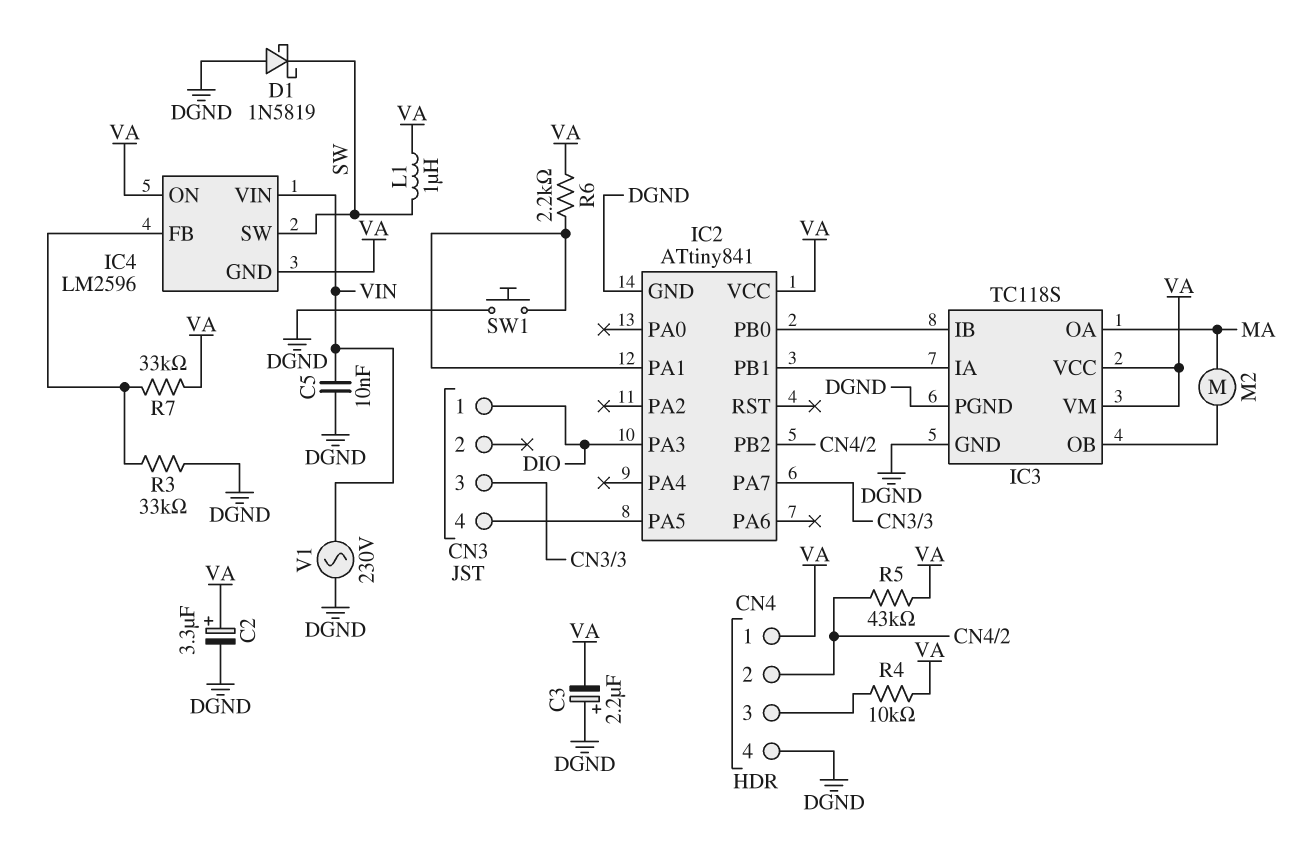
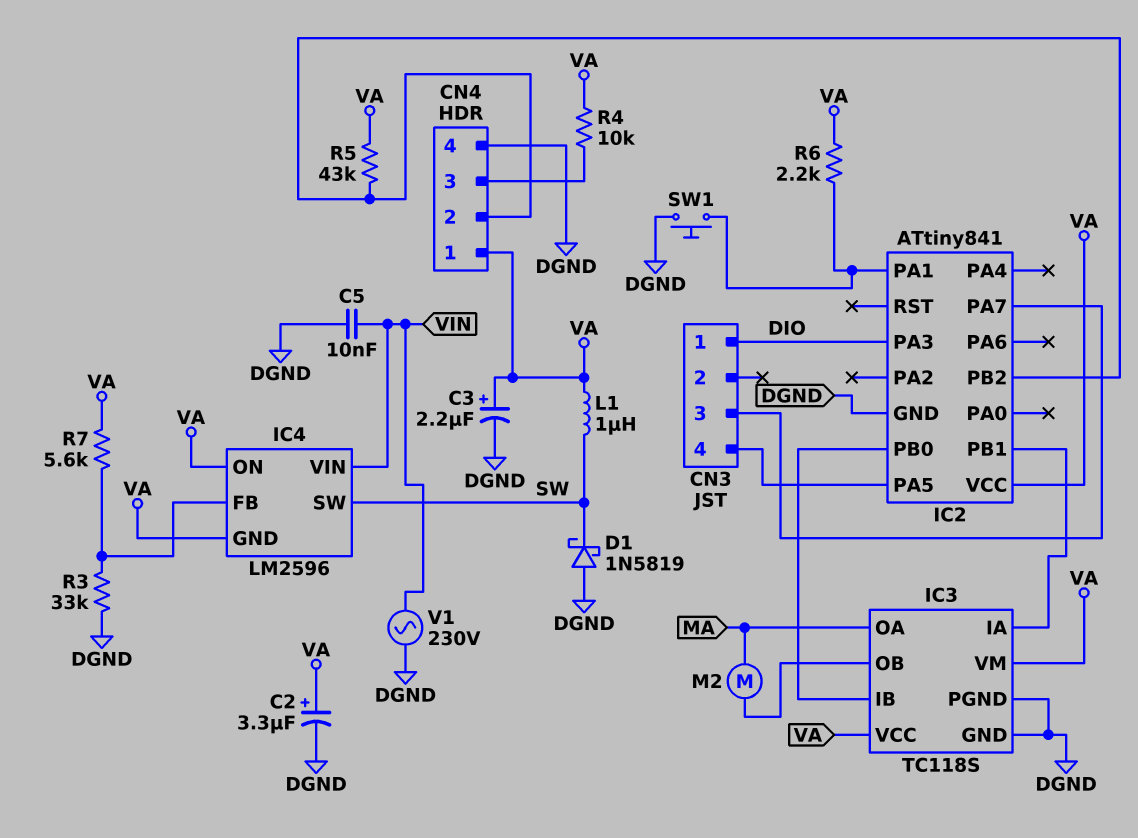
C3: 2.2uF (plus DGND, minus VA) -> 2.2uF (plus VA, minus DGND)
R7: 33k (IC4/FB, VA) -> 5.6k (IC4/FB, VA)

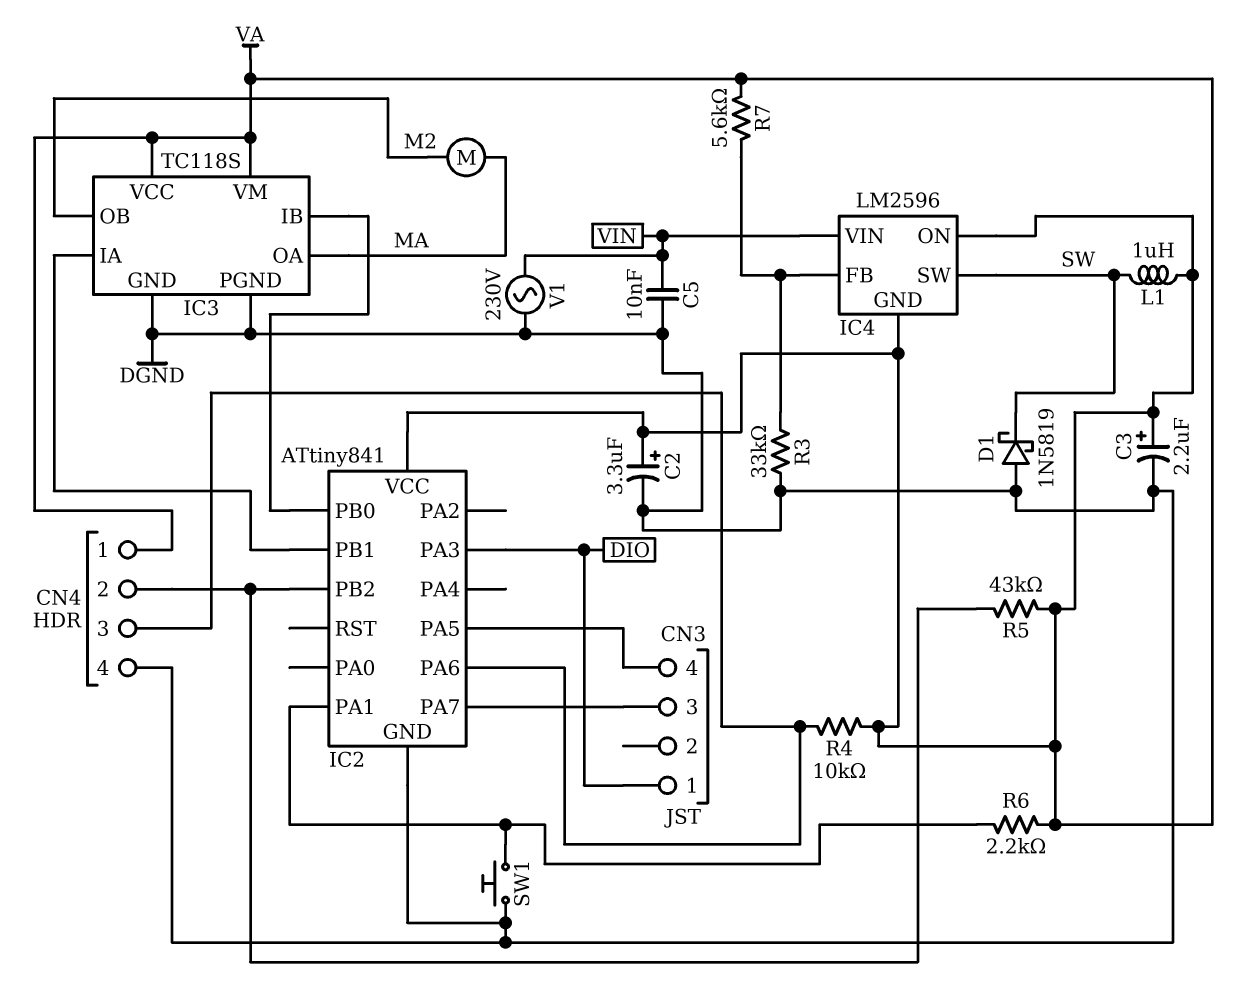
IC2 pin PA6: none -> CN4/3

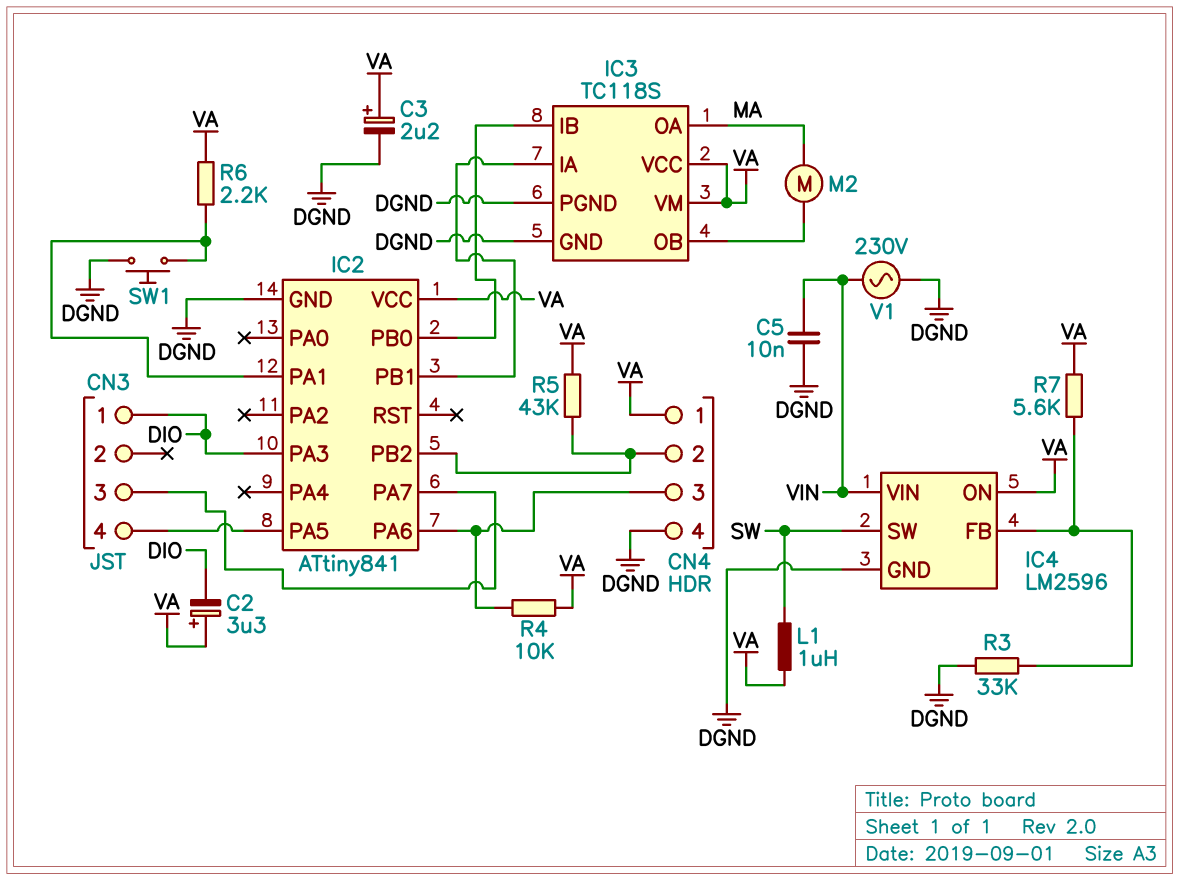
C2: 3.3uF (plus VA, minus DGND) -> 3.3uF (plus VA, minus DIO)
D1: schottky 1N5819 (A DGND, K SW) -> none
IC4 pin GND: VA -> DGND

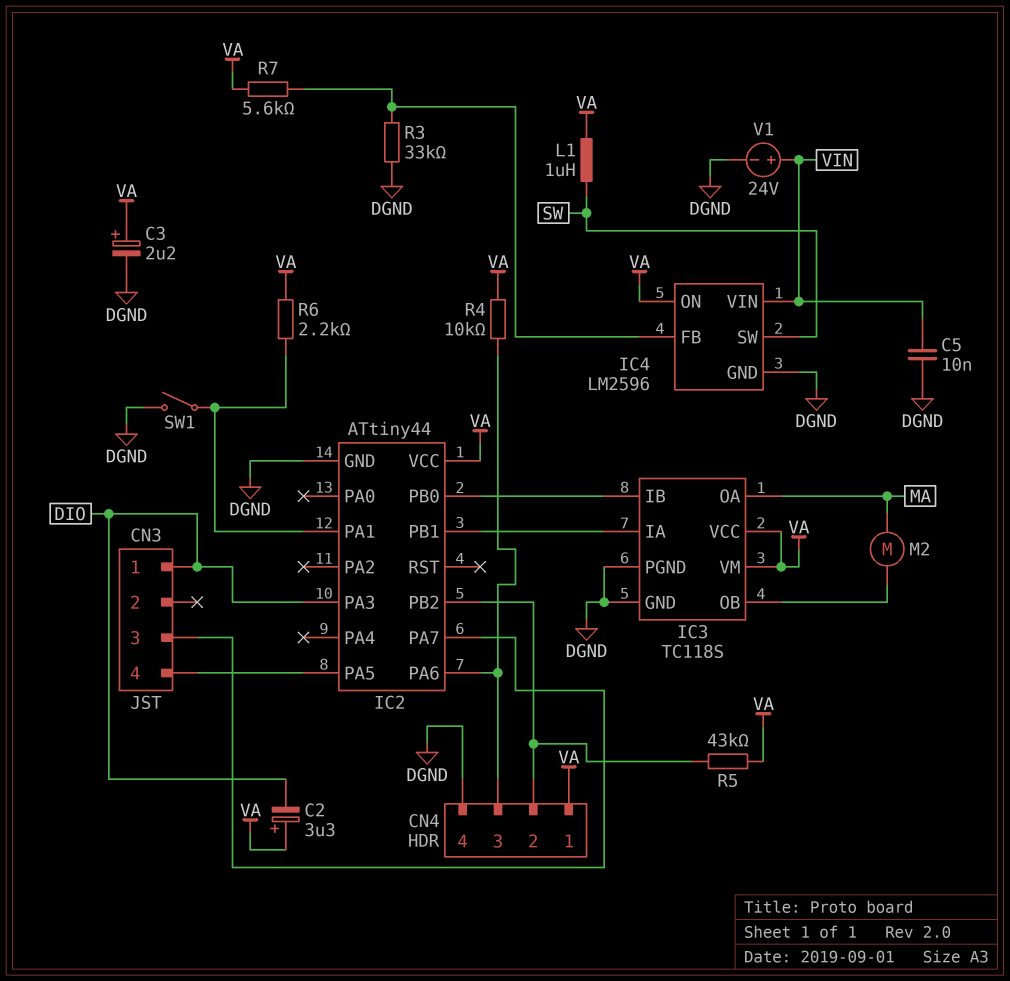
IC2: ATtiny841 -> ATtiny44
SW1: button (DGND, IC2/PA1) -> switch (DGND, IC2/PA1)
V1: AC 230V (DGND, VIN) -> 24V (plus VIN, minus DGND)

